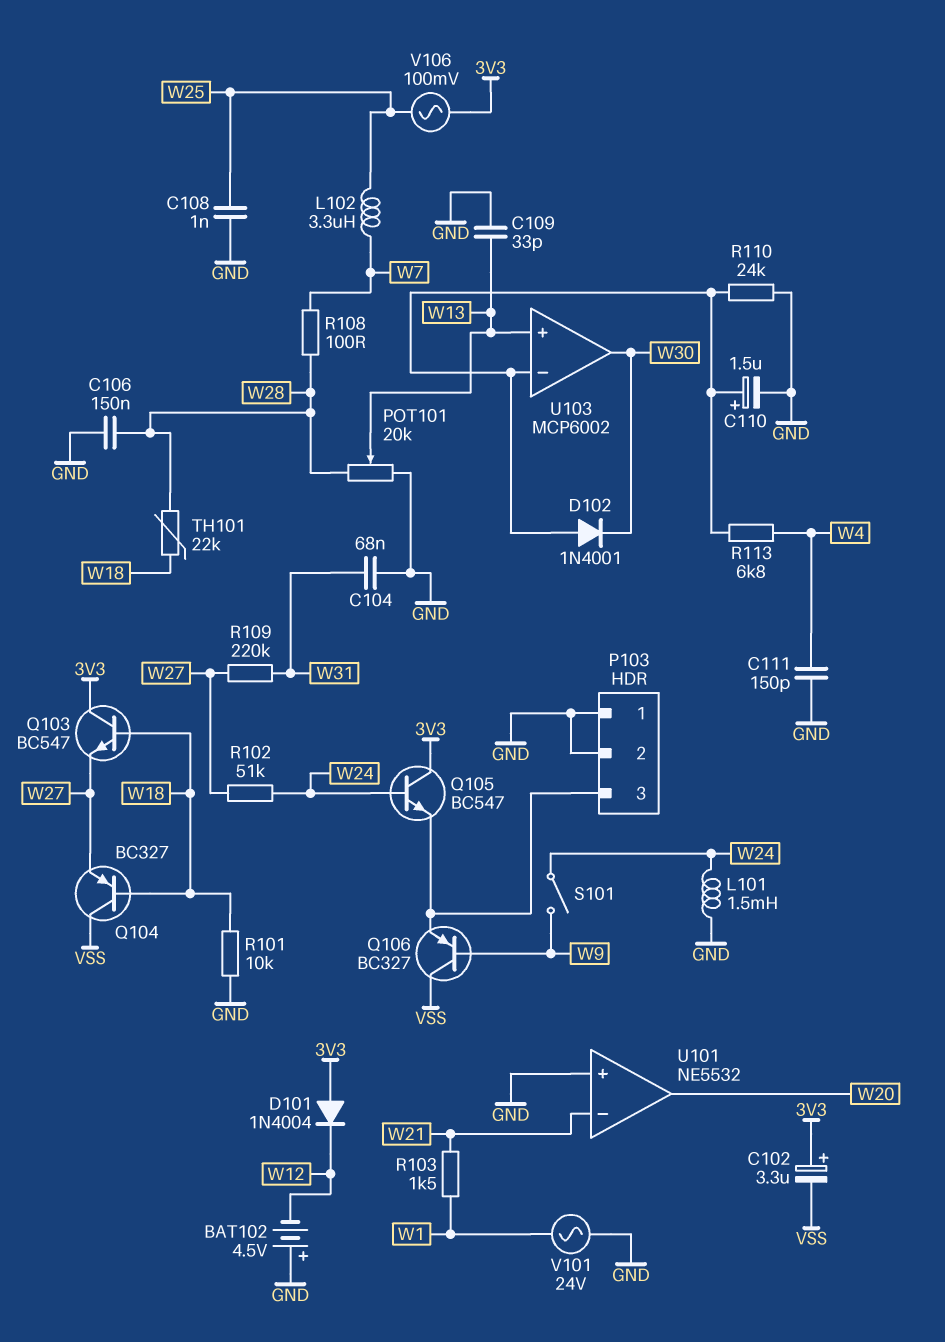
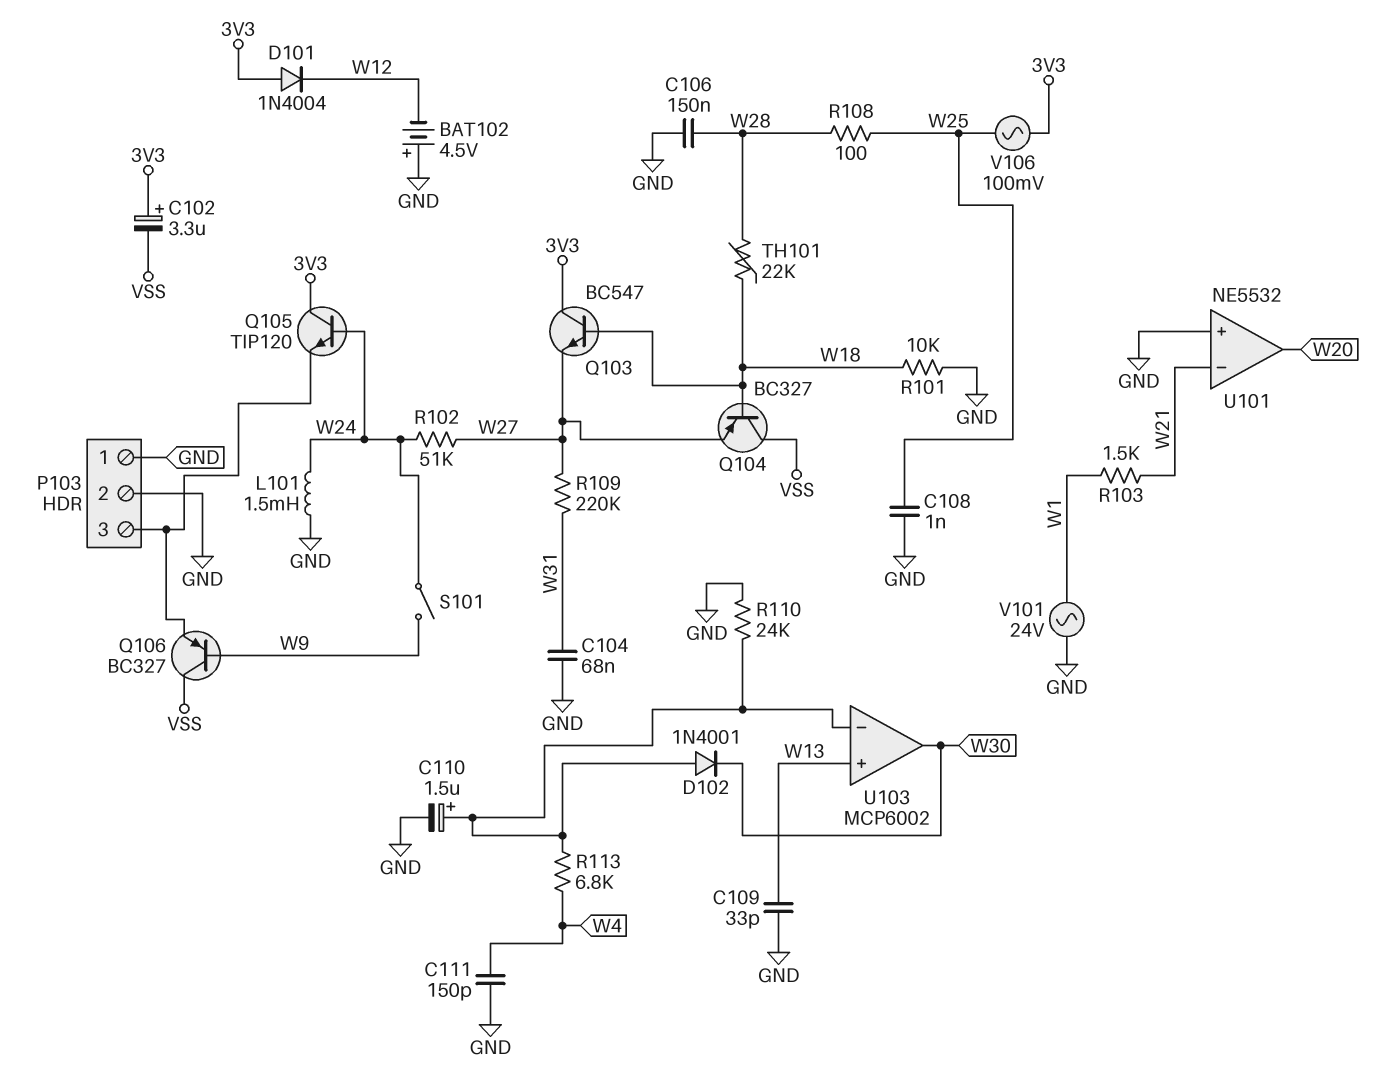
L102: 3.3uH (W7, W25) -> none
POT101: 20k (GND, W28, wiper W13) -> none
Q105: NPN BC547 (B W24, C 3V3, E P103/3) -> NPN TIP120 (B W24, C 3V3, E P103/3)
R108: 100 (W7, W28) -> 100 (W25, W28)

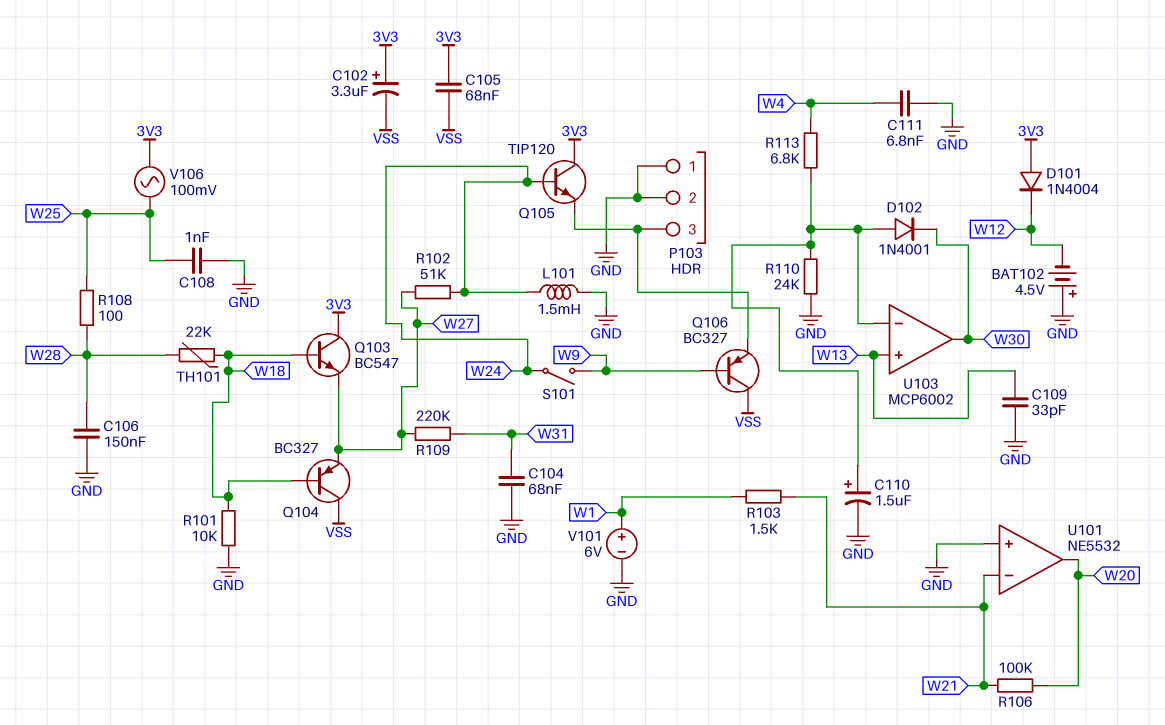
C105: none -> 68nF (3V3, VSS)
C111: 150pF (GND, W4) -> 6.8nF (GND, W4)
R106: none -> 100k (W20, W21)
V101: AC 24V (GND, W1) -> 6V (plus W1, minus GND)

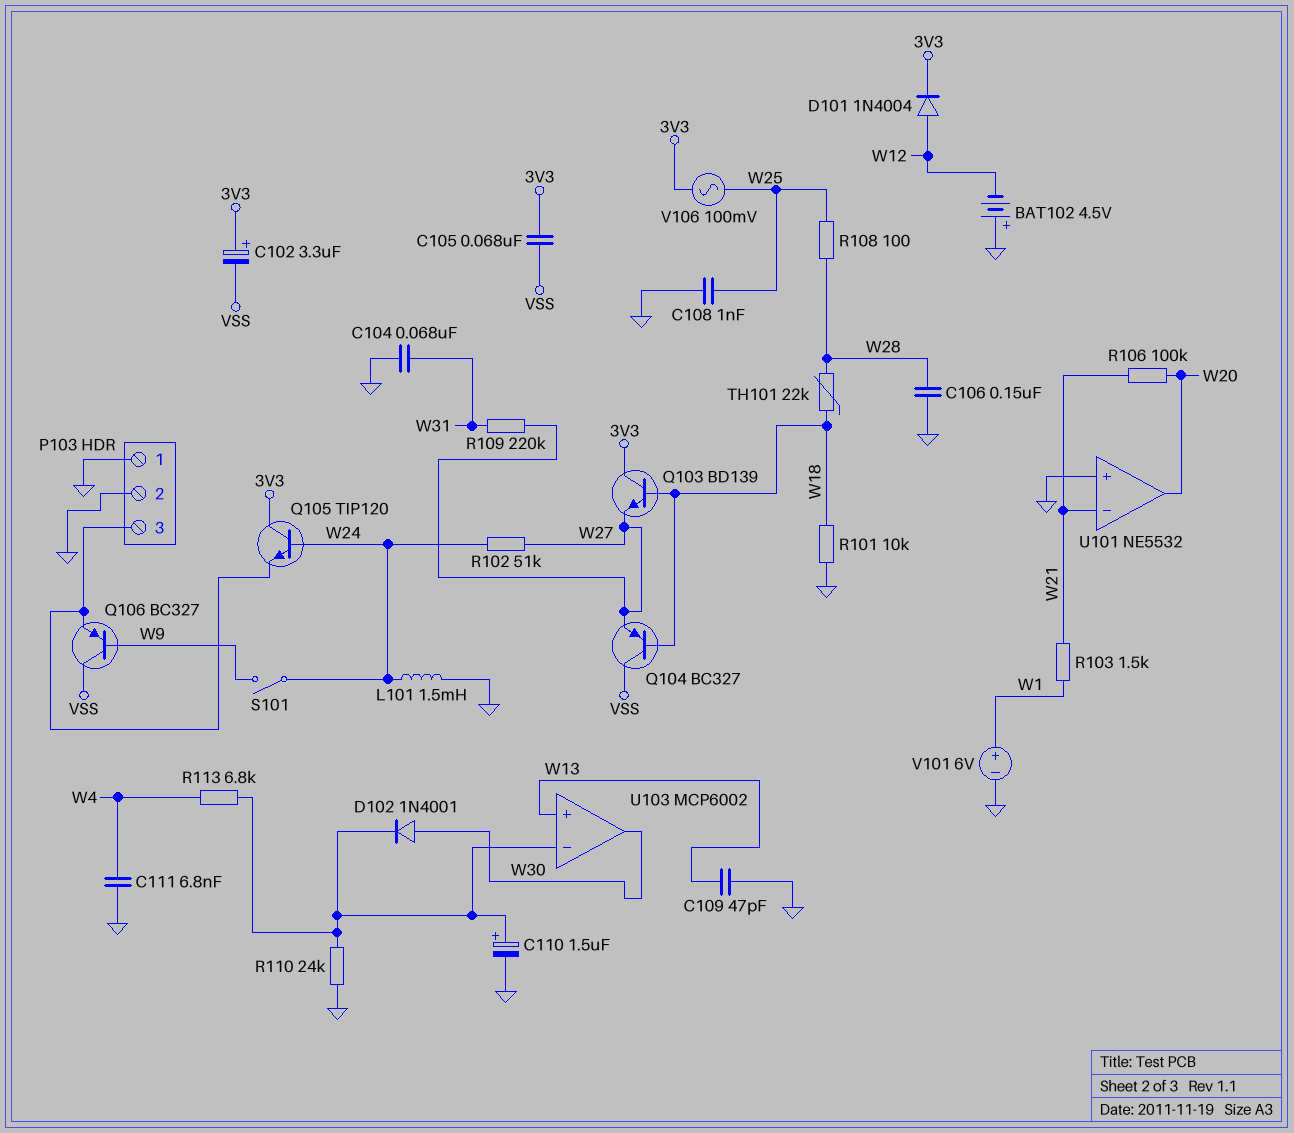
C109: 33pF (GND, W13) -> 47pF (GND, W13)
D101: diode 1N4004 (A 3V3, K W12) -> diode 1N4004 (A W12, K 3V3)
D102: diode 1N4001 (A U103/in-, K W30) -> diode 1N4001 (A W30, K U103/in-)
Q103: NPN BC547 (B W18, C 3V3, E W27) -> NPN BD139 (B W18, C 3V3, E W27)

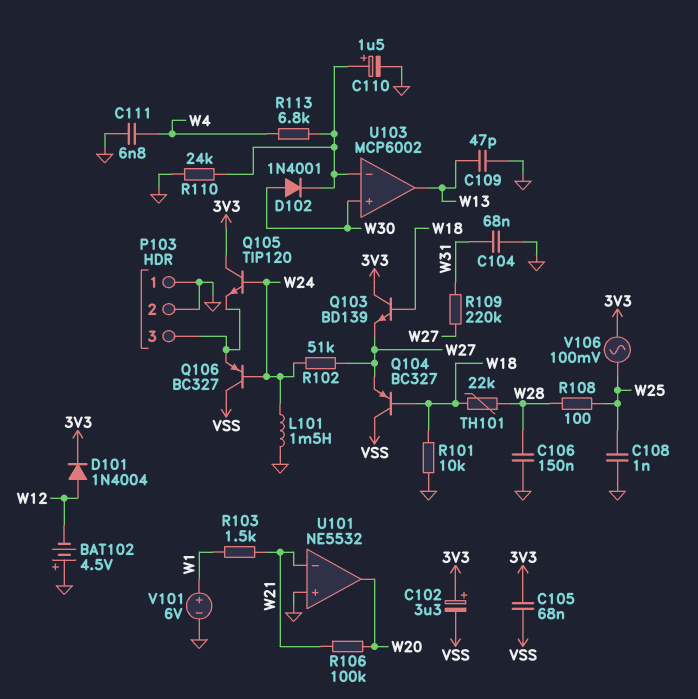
Q106: PNP BC327 (B W9, C VSS, E P103/3) -> PNP BC327 (B W24, C VSS, E P103/3)
S101: switch (W9, W24) -> none
U103 pin in+: W13 -> W30
U103 pin out: W30 -> W13

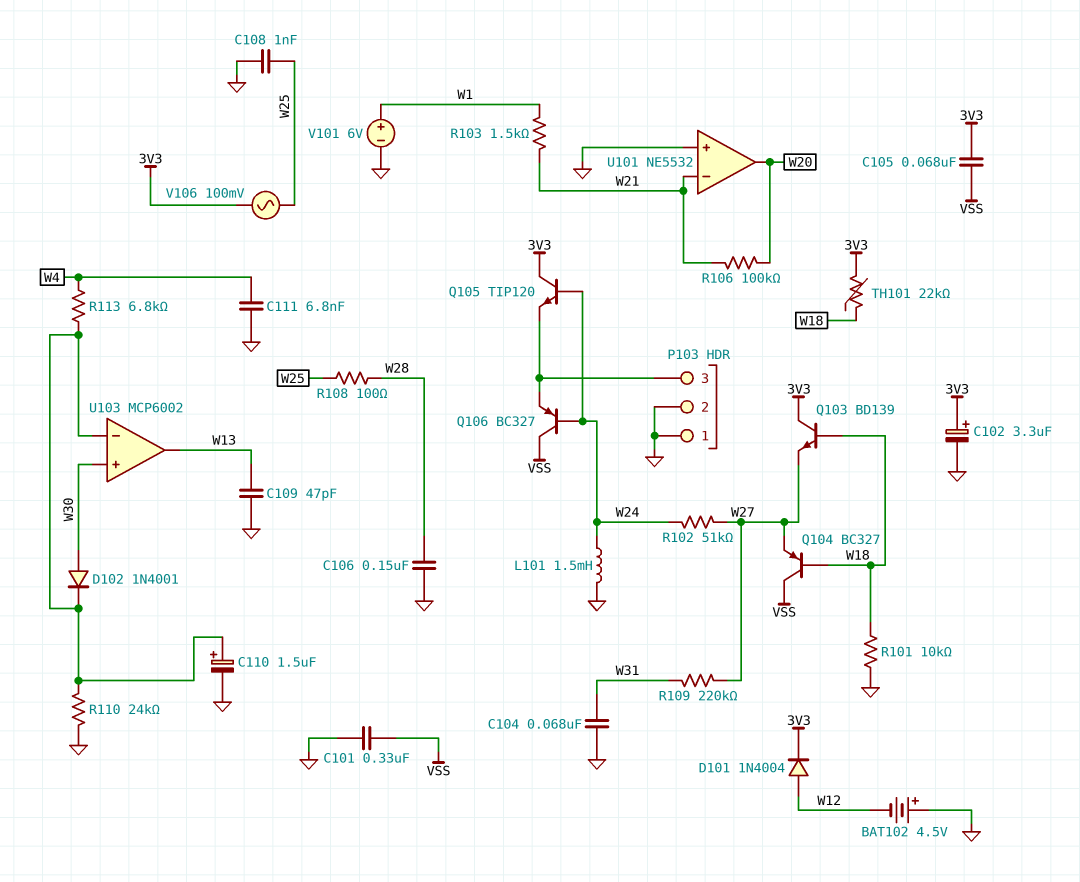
C101: none -> 330nF (GND, VSS)
C102: 3.3uF (plus 3V3, minus VSS) -> 3.3uF (plus 3V3, minus GND)
TH101: 22k (W18, W28) -> 22k (3V3, W18)

